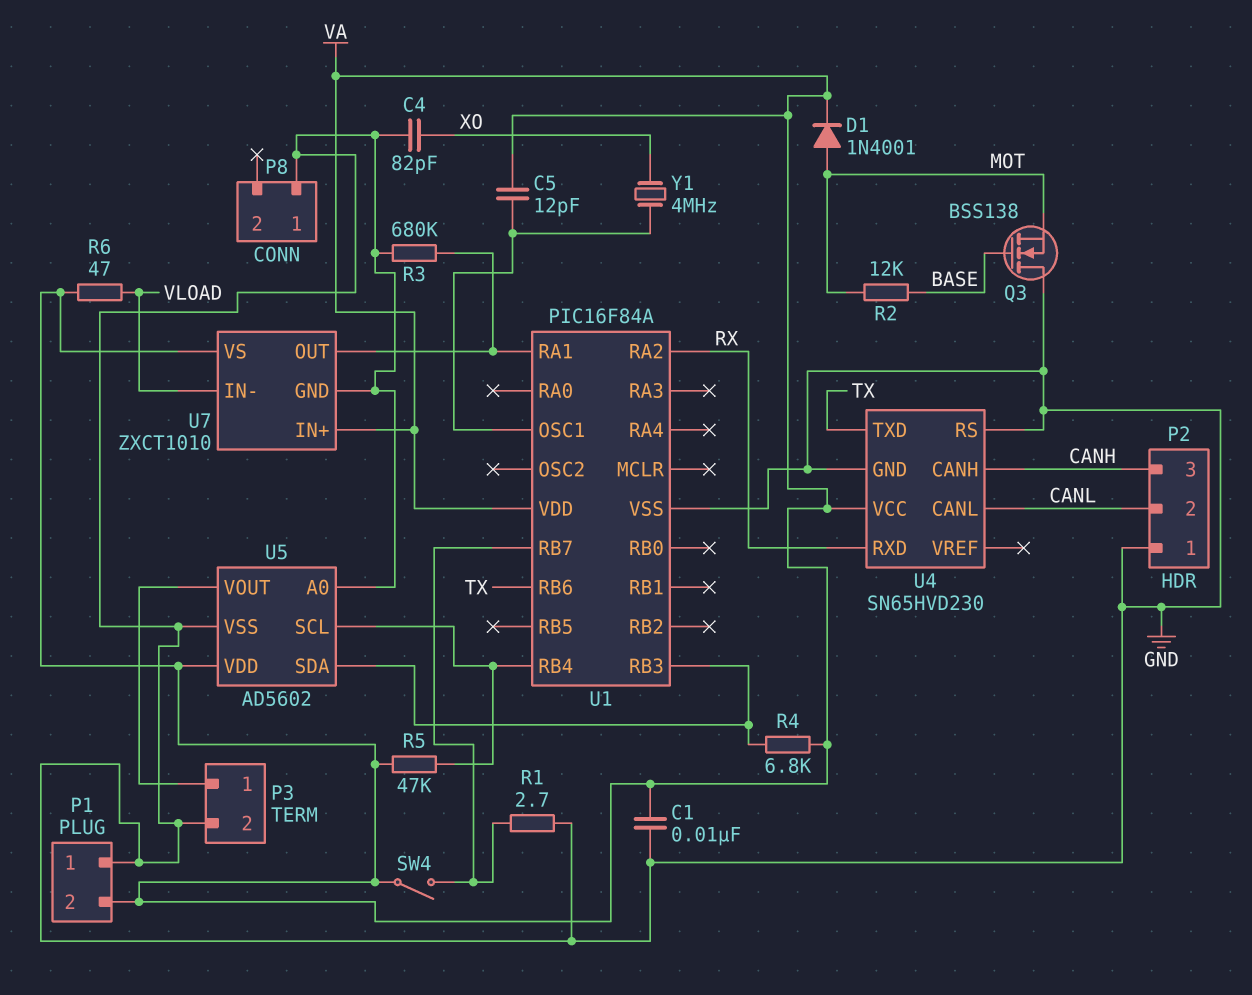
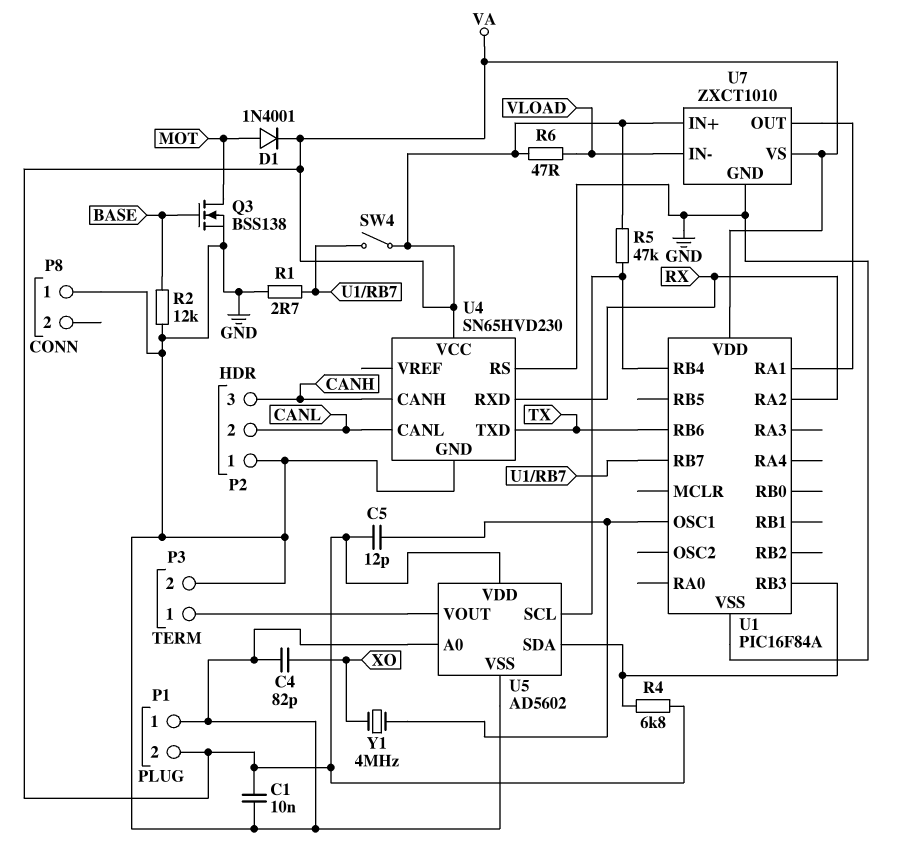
Q3: NMOS BSS138 (G BASE, D GND, S MOT) -> NMOS BSS138 (G BASE, D MOT, S GND)
R2: 12k (BASE, MOT) -> 12k (BASE, GND)
R3: 680k (GND, U1/RA1) -> none

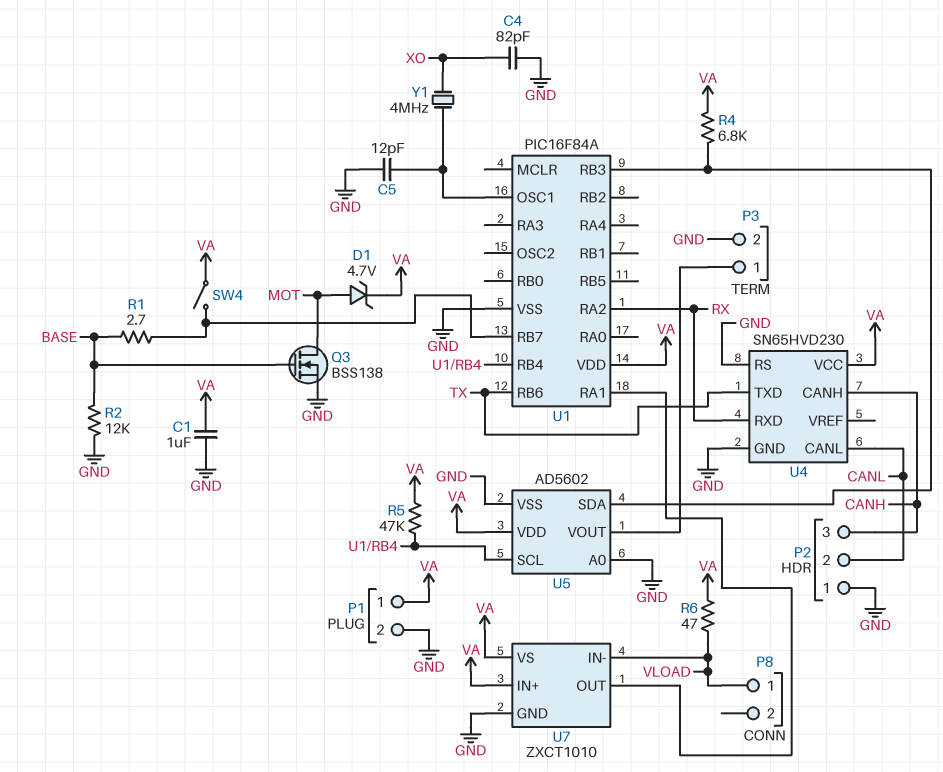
C1: 10nF (GND, VA) -> 1uF (GND, VA)
C5: 12pF (U1/OSC1, VA) -> 12pF (GND, U1/OSC1)
D1: diode 1N4001 (A MOT, K VA) -> zener 4.7V (A MOT, K VA)
P1 pin 1: GND -> VA
P1 pin 2: VA -> GND
P8 pin 1: GND -> VLOAD
R1: 2.7 (GND, U1/RB7) -> 2.7 (BASE, U1/RB7)

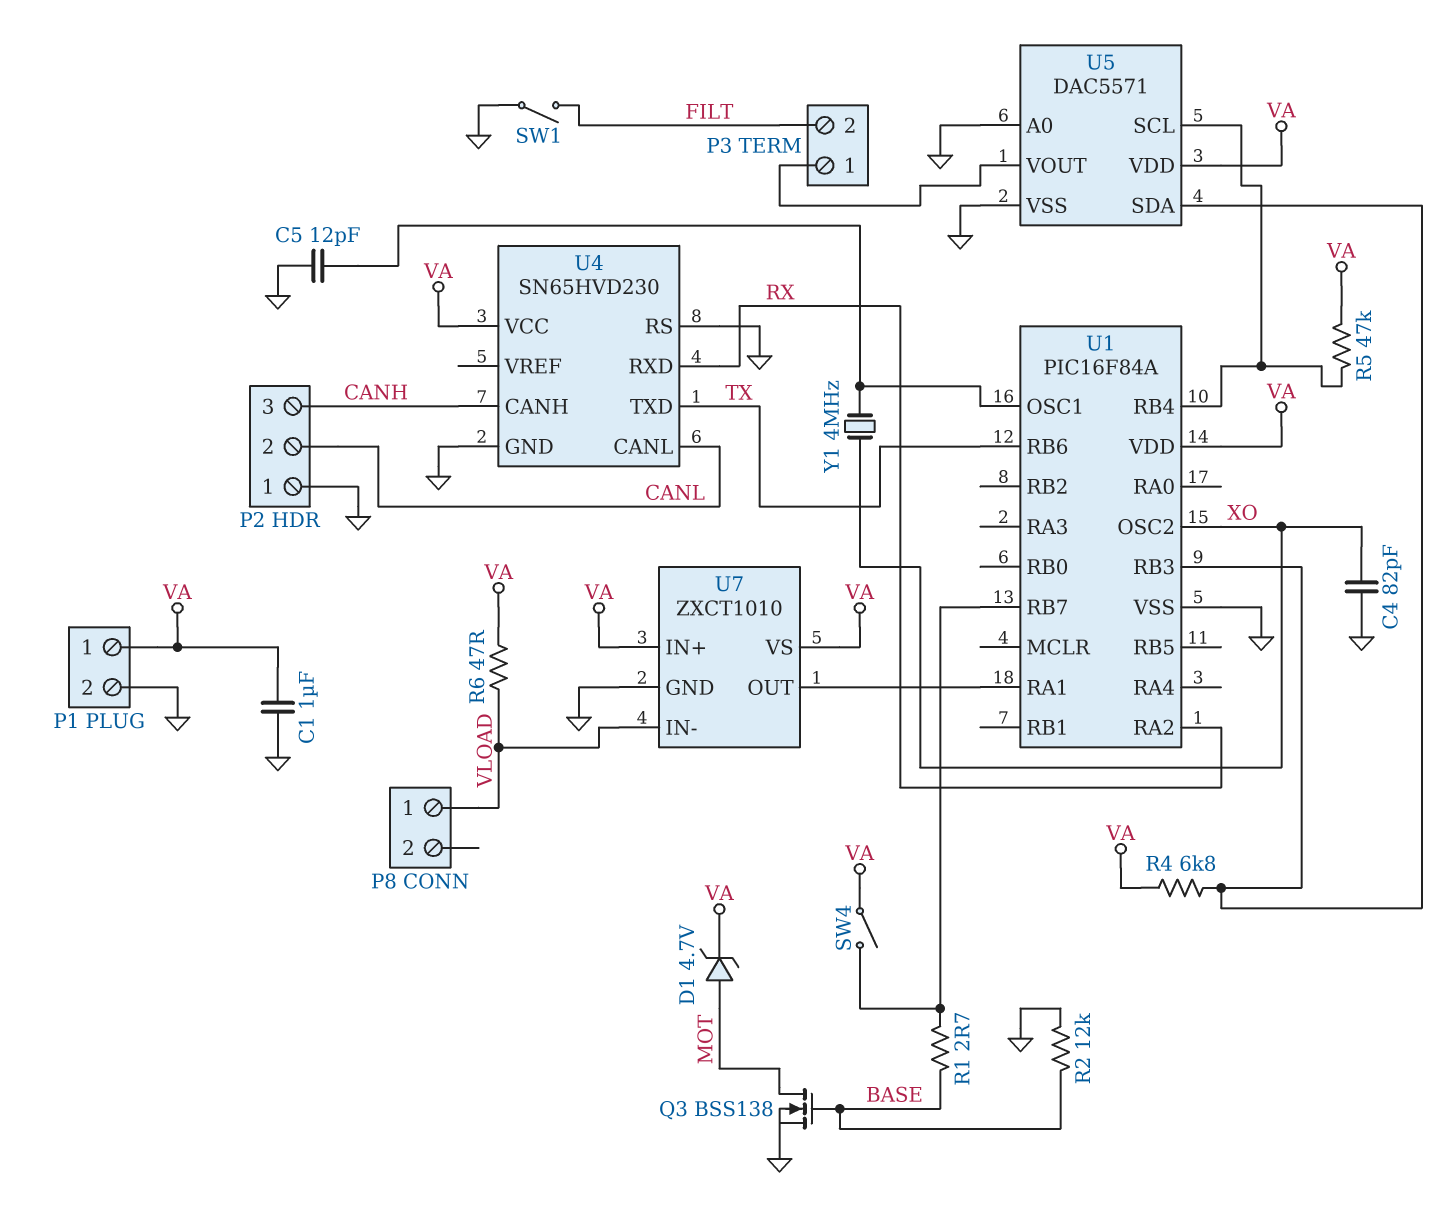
P3 pin 2: GND -> FILT
SW1: none -> switch (FILT, GND)
U1 pin OSC2: none -> XO
U5: AD5602 -> DAC5571

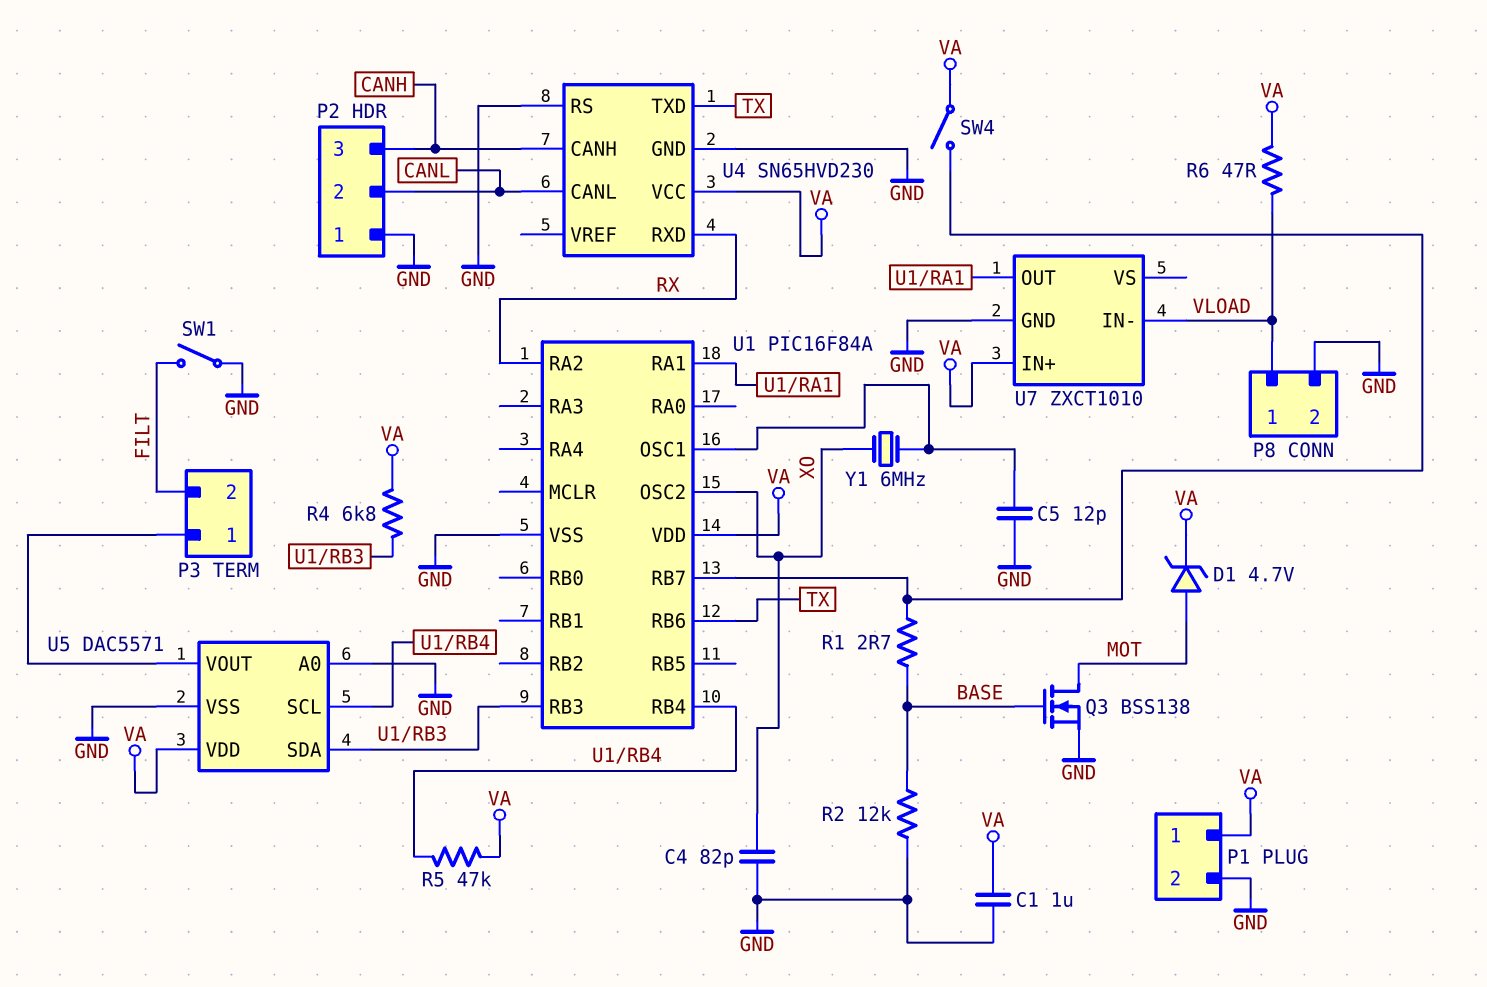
P8 pin 2: none -> GND
U7 pin VS: VA -> none
Y1: 4MHz (U1/OSC1, XO) -> 6MHz (U1/OSC1, XO)

